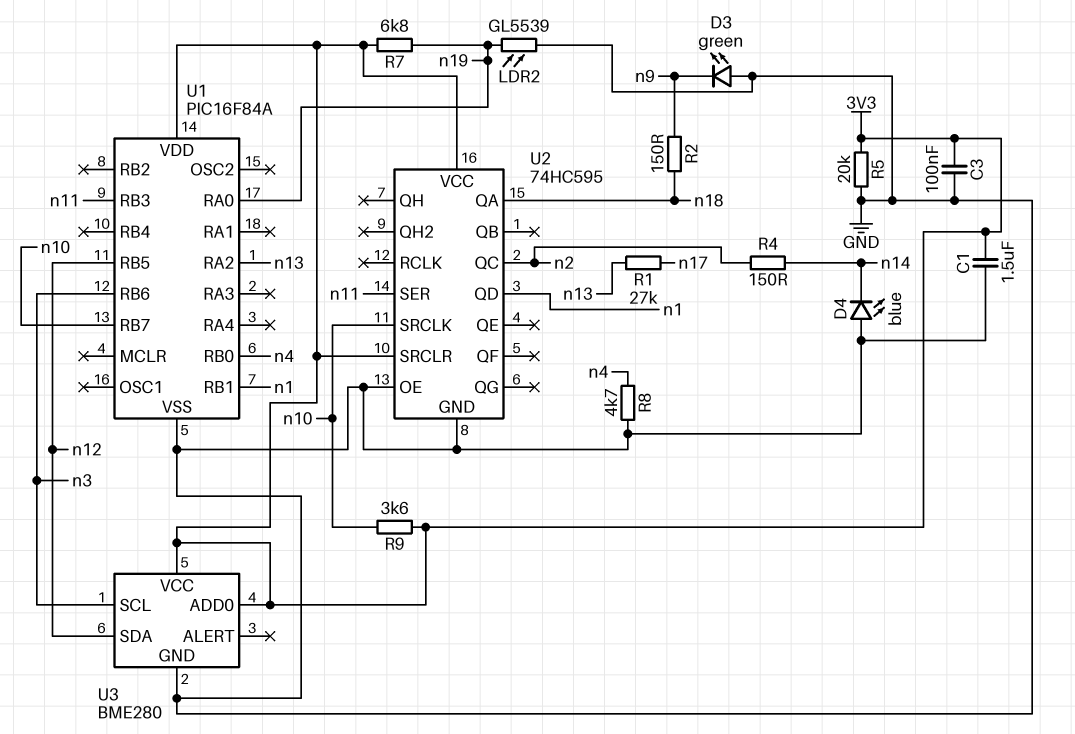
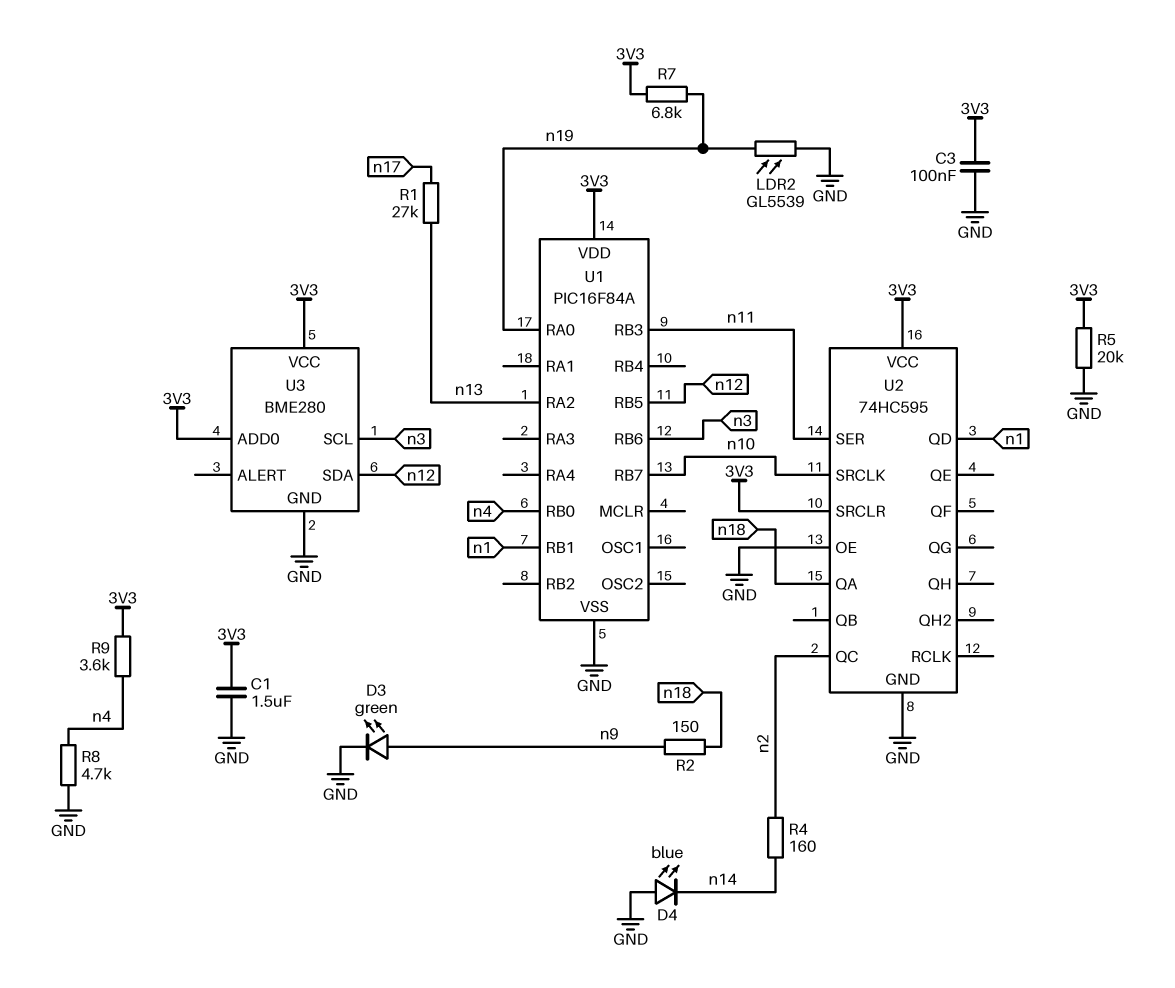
D3: LED green (A GND, K n9) -> LED green (A n9, K GND)
R4: 150 (n2, n14) -> 160 (n2, n14)
R9: 3.6k (3V3, n10) -> 3.6k (3V3, n4)

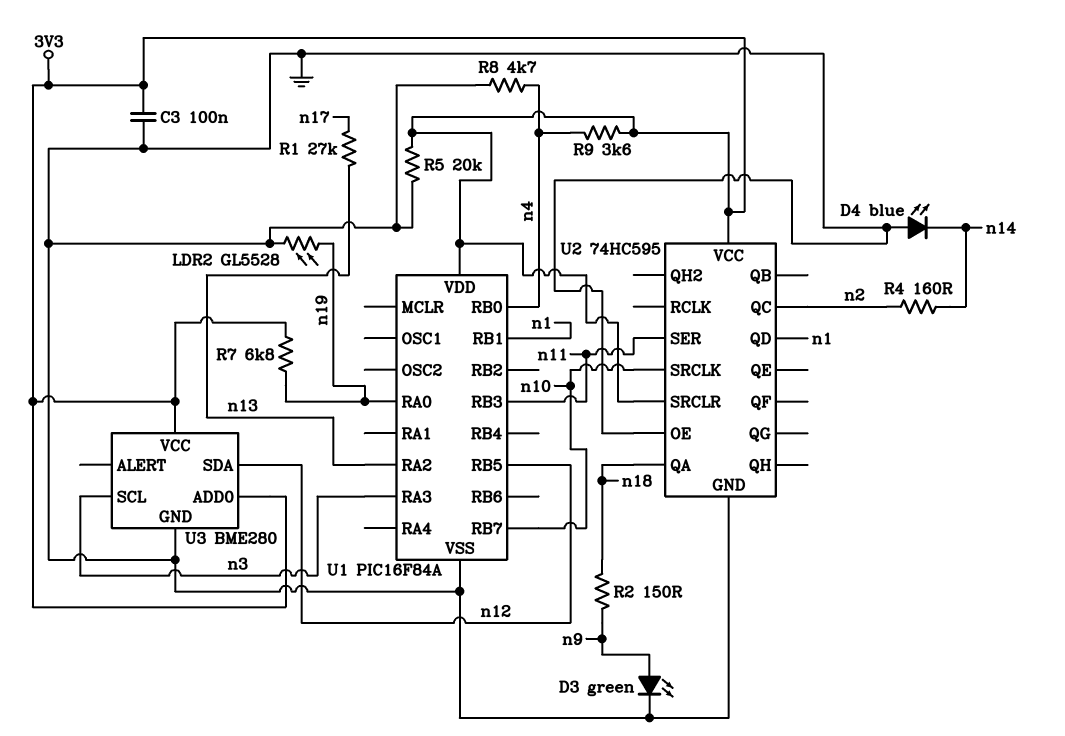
C1: 1.5uF (3V3, GND) -> none
LDR2: GL5539 (GND, n19) -> GL5528 (GND, n19)
U1 pin RA3: none -> n3
U1 pin RB6: n3 -> none

